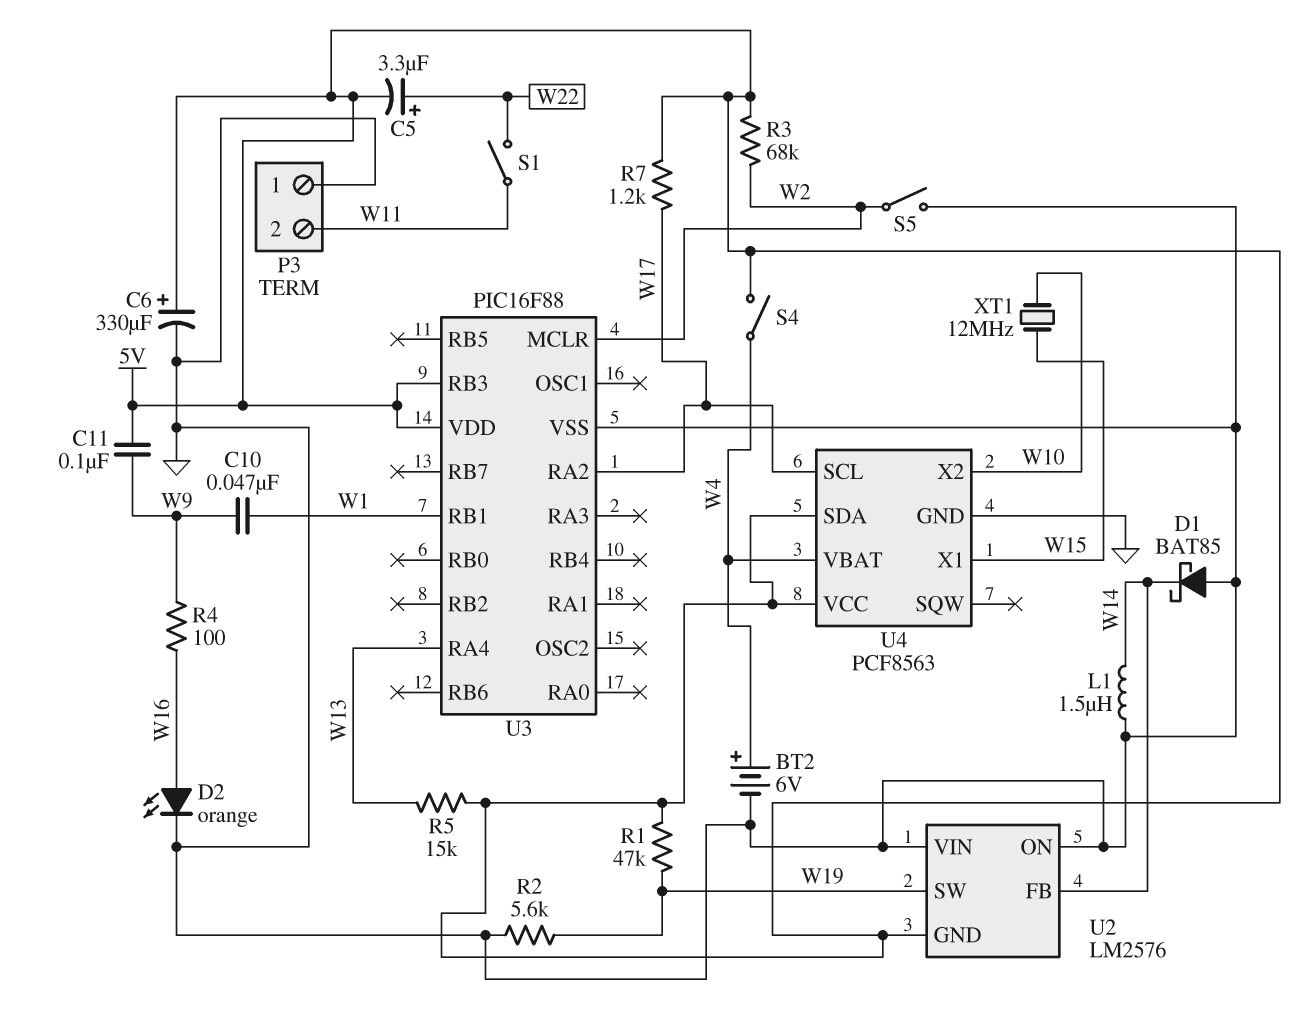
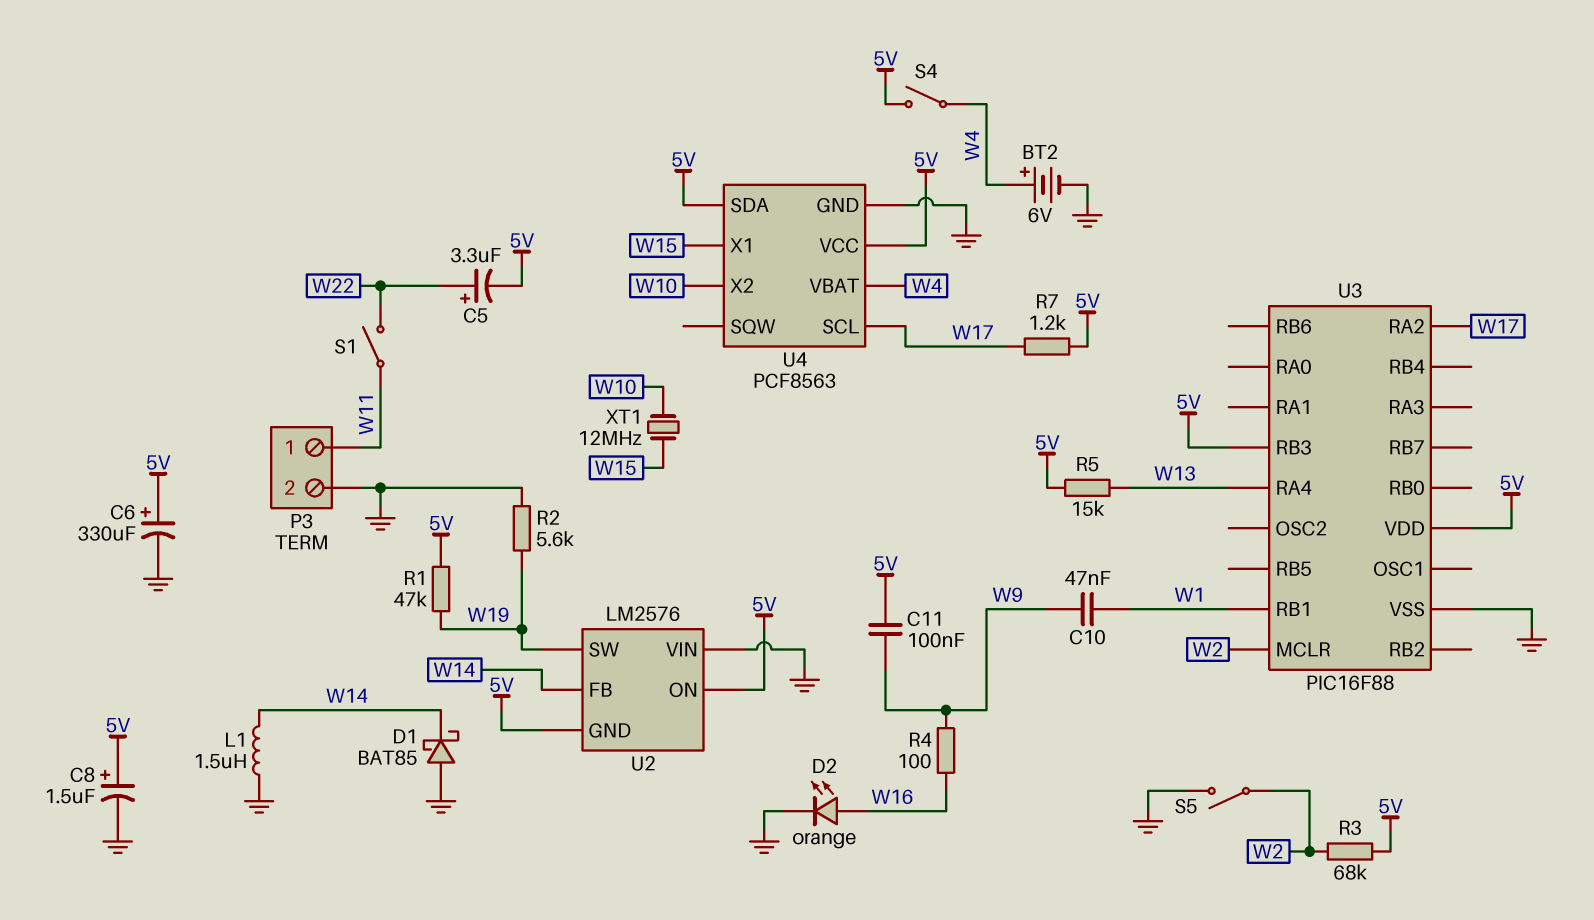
C8: none -> 1.5uF (plus 5V, minus GND)
P3 pin 1: GND -> W11
P3 pin 2: W11 -> GND
U2 pin ON: GND -> 5V

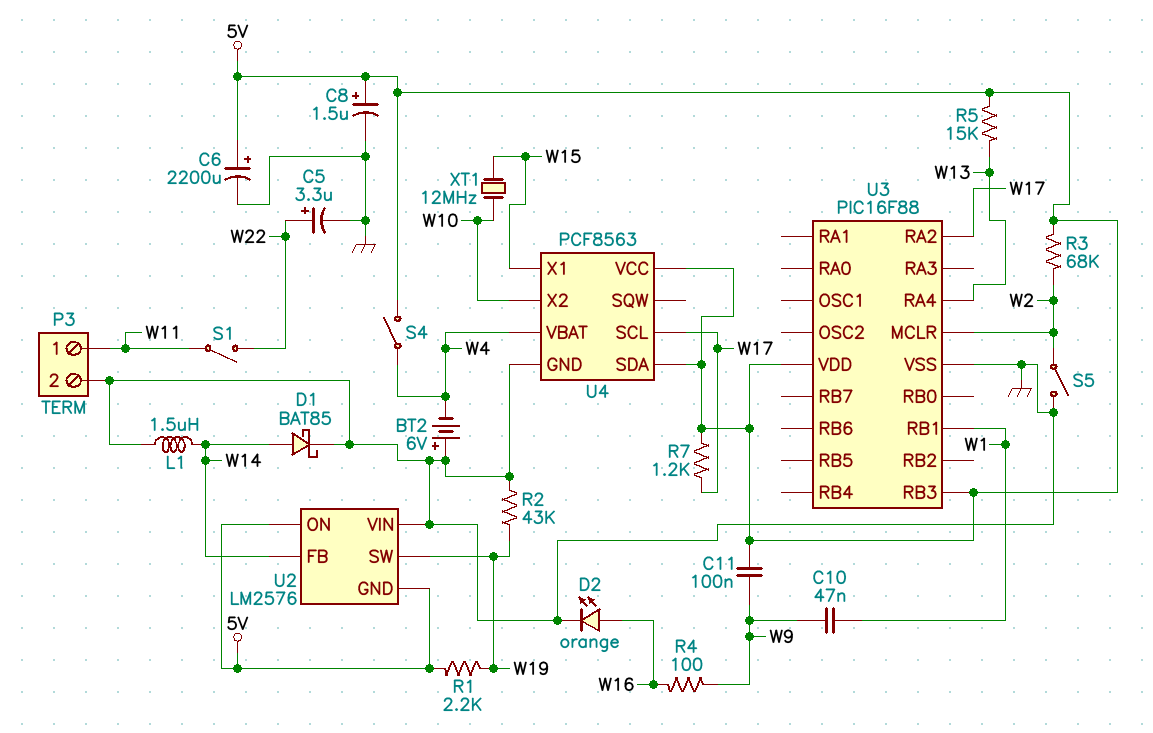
BT2: 6V (plus W4, minus GND) -> 6V (plus GND, minus W4)
C5: 3.3uF (plus W22, minus 5V) -> 3.3uF (plus W22, minus GND)
C6: 330uF (plus 5V, minus GND) -> 2200uF (plus 5V, minus GND)
D1: schottky BAT85 (A GND, K W14) -> schottky BAT85 (A W14, K GND)
R1: 47k (5V, W19) -> 2.2k (5V, W19)
R2: 5.6k (GND, W19) -> 43k (GND, W19)

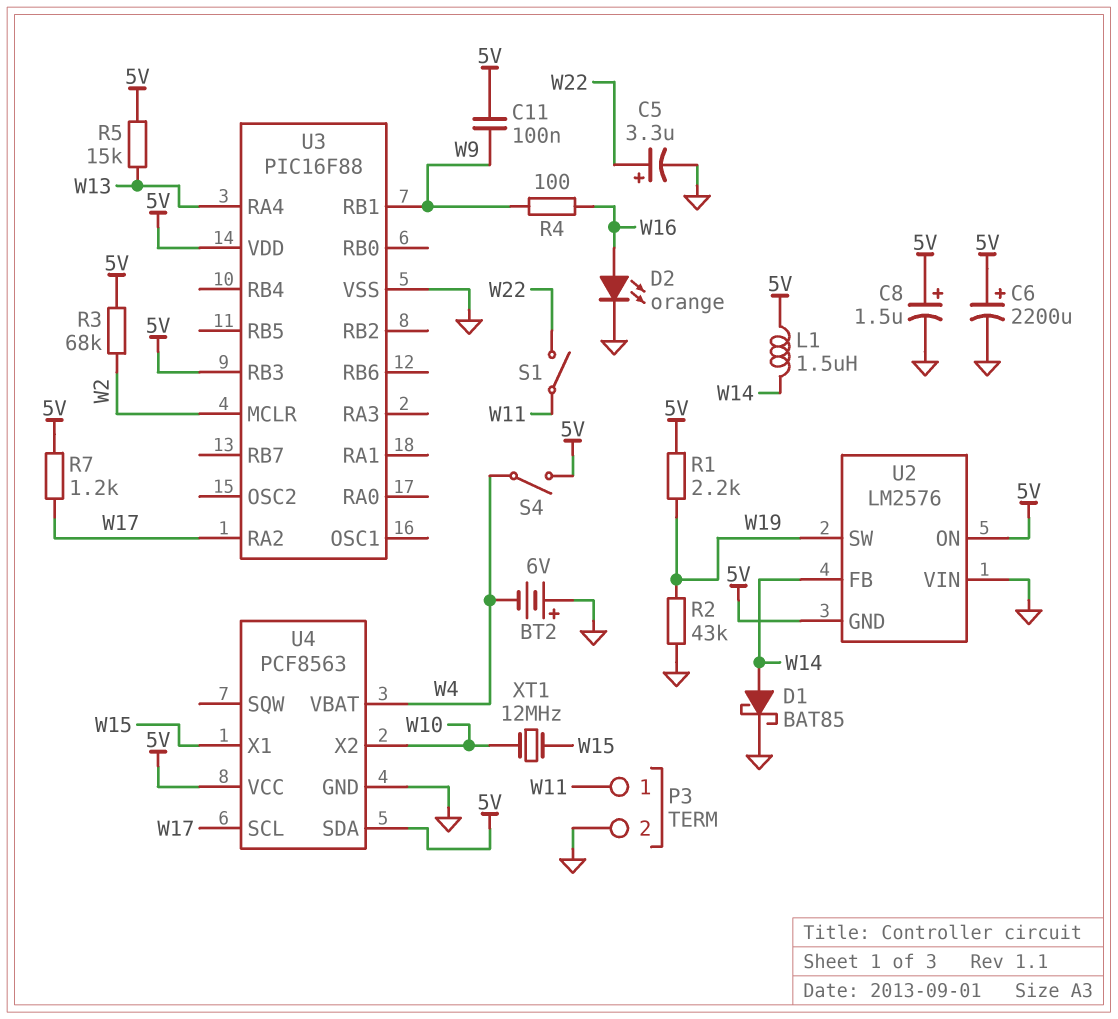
C10: 47nF (W1, W9) -> none
L1: 1.5uH (GND, W14) -> 1.5uH (5V, W14)
S5: switch (GND, W2) -> none
U3 pin RB1: W1 -> W9

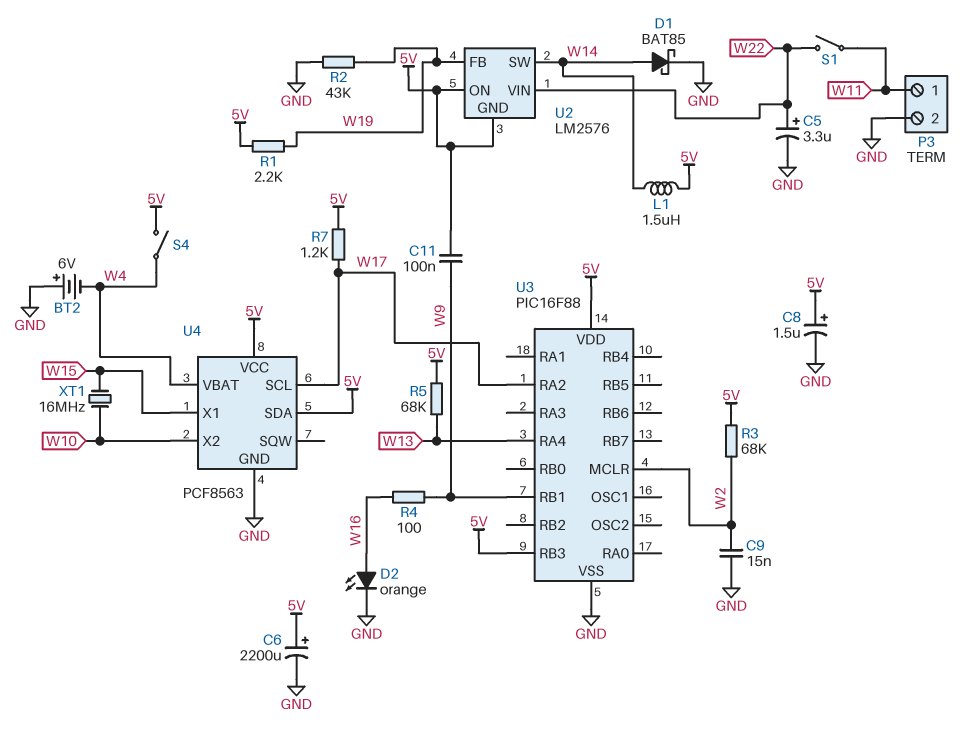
C9: none -> 15nF (GND, W2)
R5: 15k (5V, W13) -> 68k (5V, W13)
U2 pin FB: W14 -> W19
U2 pin SW: W19 -> W14
U2 pin VIN: GND -> W22
XT1: 12MHz (W10, W15) -> 16MHz (W10, W15)

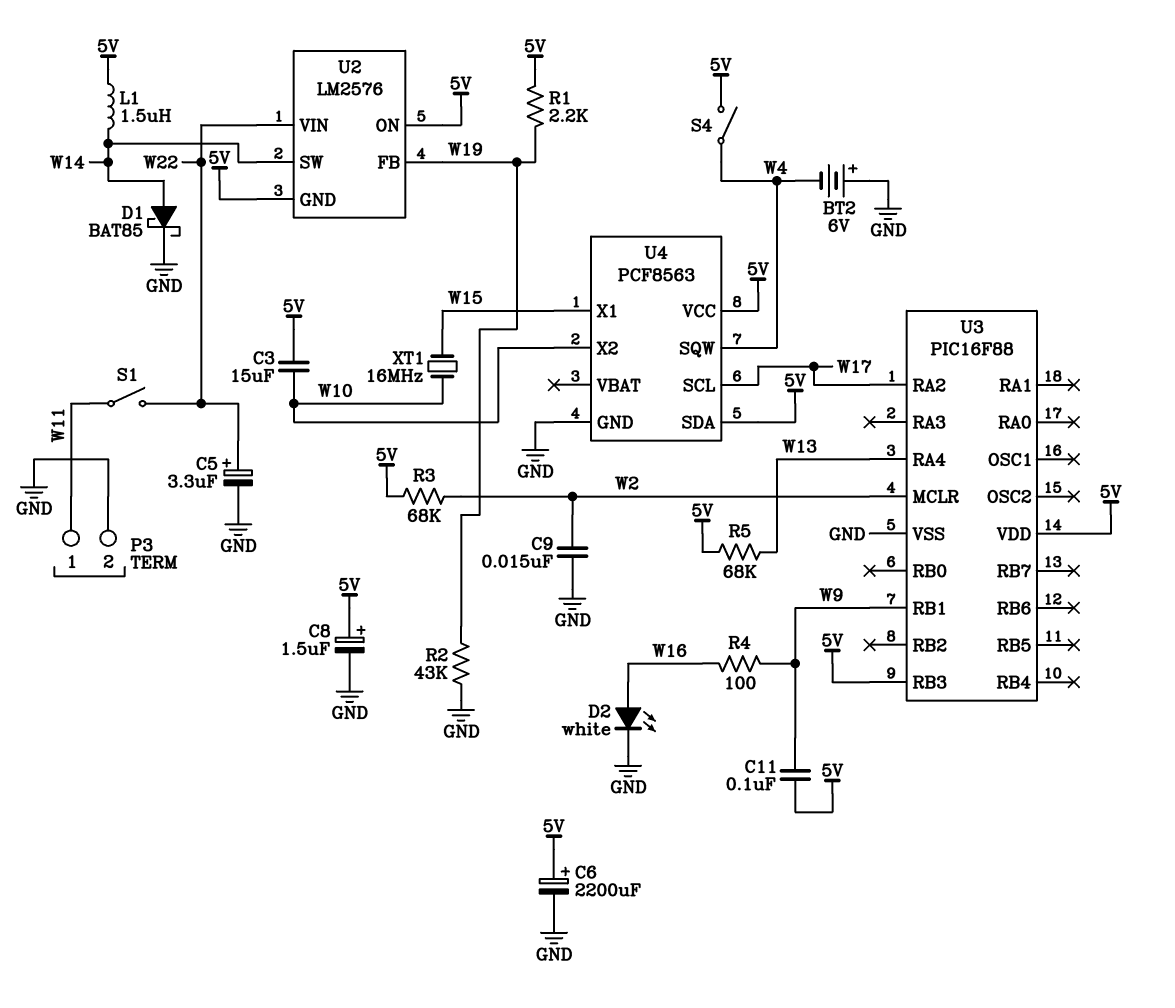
C3: none -> 15uF (5V, W10)
D2: LED orange (A W16, K GND) -> LED white (A W16, K GND)
R7: 1.2k (5V, W17) -> none
U4 pin SQW: none -> W4
U4 pin VBAT: W4 -> none

